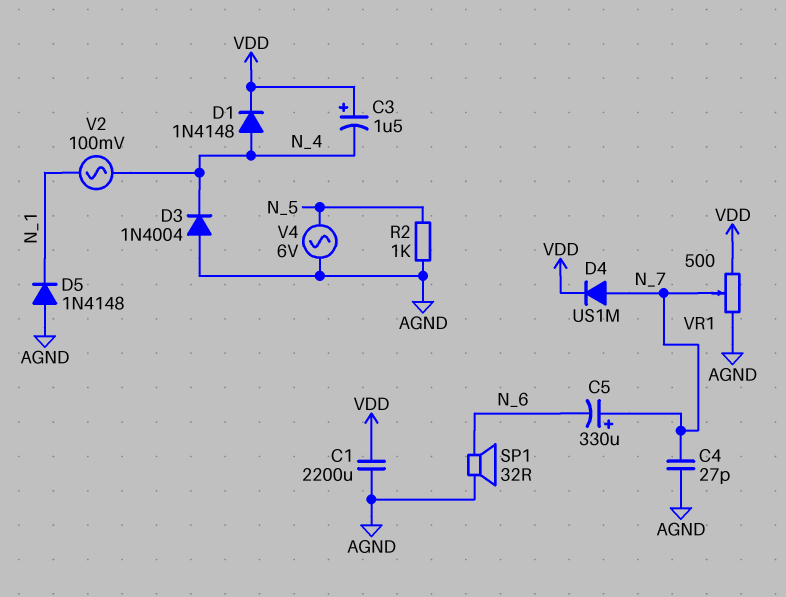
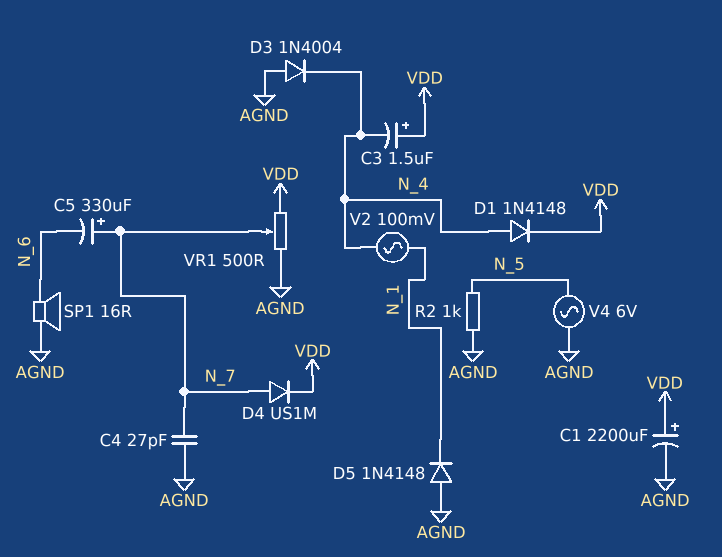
C1: 2200uF (AGND, VDD) -> 2200uF (plus VDD, minus AGND)
SP1: speaker 32R (AGND, N_6) -> speaker 16R (AGND, N_6)

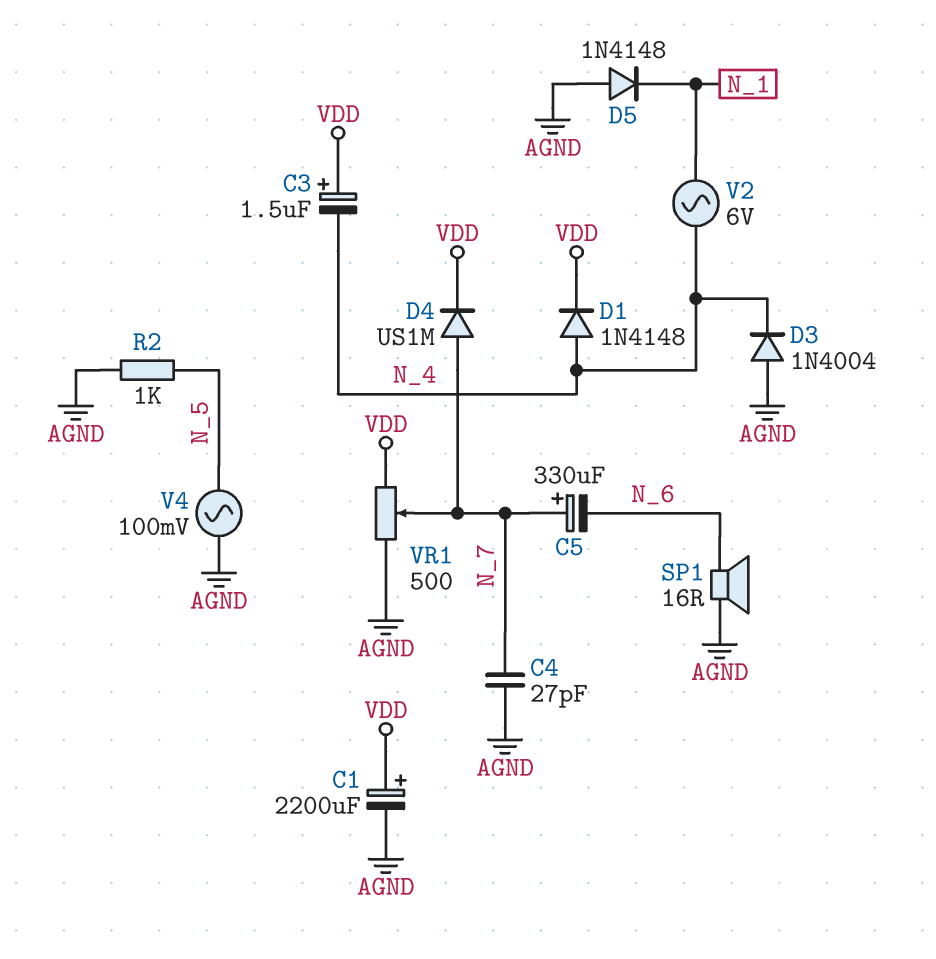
V2: AC 100mV (N_1, N_4) -> AC 6V (N_1, N_4)
V4: AC 6V (AGND, N_5) -> AC 100mV (AGND, N_5)

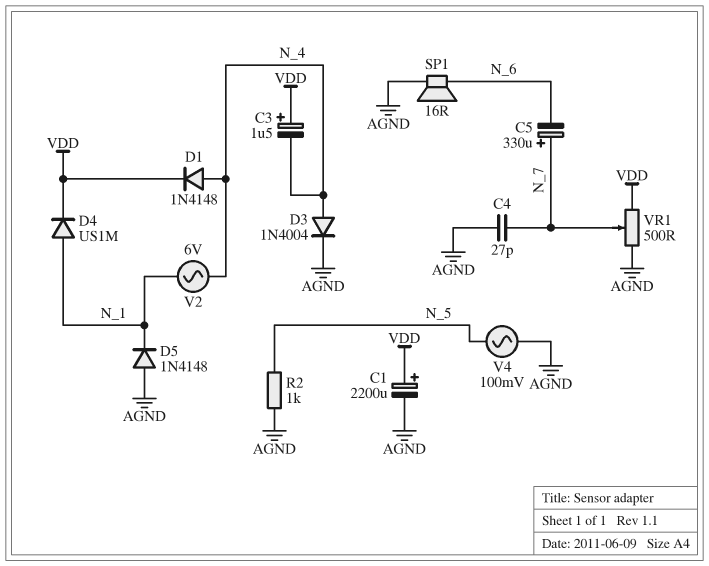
D3: diode 1N4004 (A AGND, K N_4) -> diode 1N4004 (A N_4, K AGND)
D4: diode US1M (A N_7, K VDD) -> diode US1M (A N_1, K VDD)

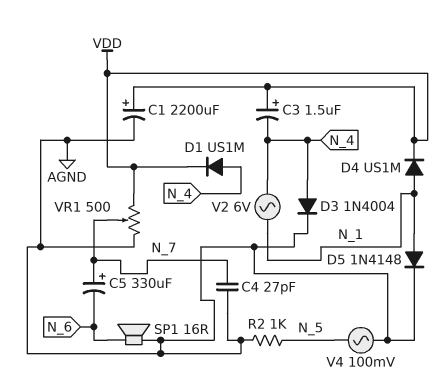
D1: diode 1N4148 (A N_4, K VDD) -> diode US1M (A N_4, K VDD)
D5: diode 1N4148 (A AGND, K N_1) -> diode 1N4148 (A N_1, K AGND)

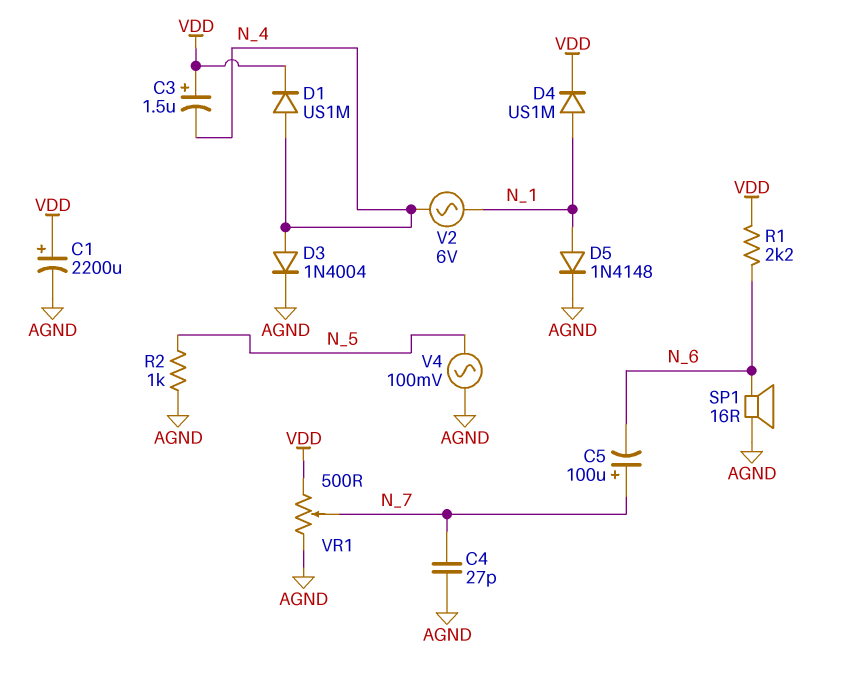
C5: 330uF (plus N_7, minus N_6) -> 100uF (plus N_7, minus N_6)
R1: none -> 2.2k (N_6, VDD)

